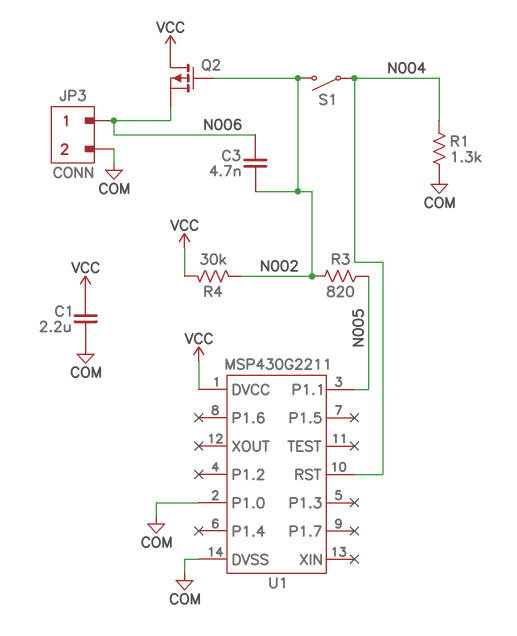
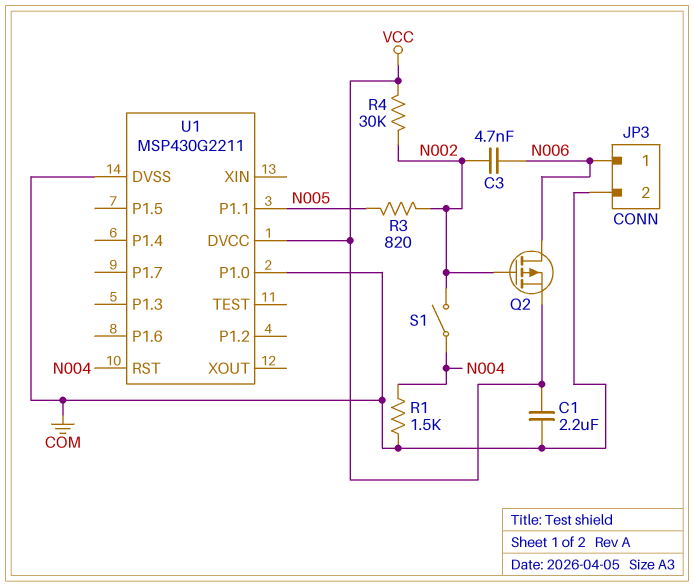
Q2: PMOS (G N002, D VCC, S N006) -> PMOS (G N002, D N006, S VCC)
R1: 1.3k (COM, N004) -> 1.5k (COM, N004)

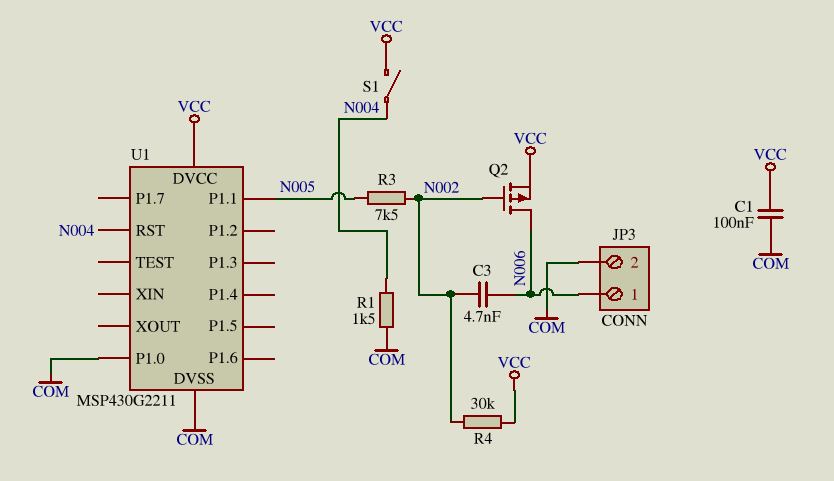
C1: 2.2uF (COM, VCC) -> 100nF (COM, VCC)
R3: 820 (N002, N005) -> 7.5k (N002, N005)
S1: switch (N002, N004) -> switch (N004, VCC)

